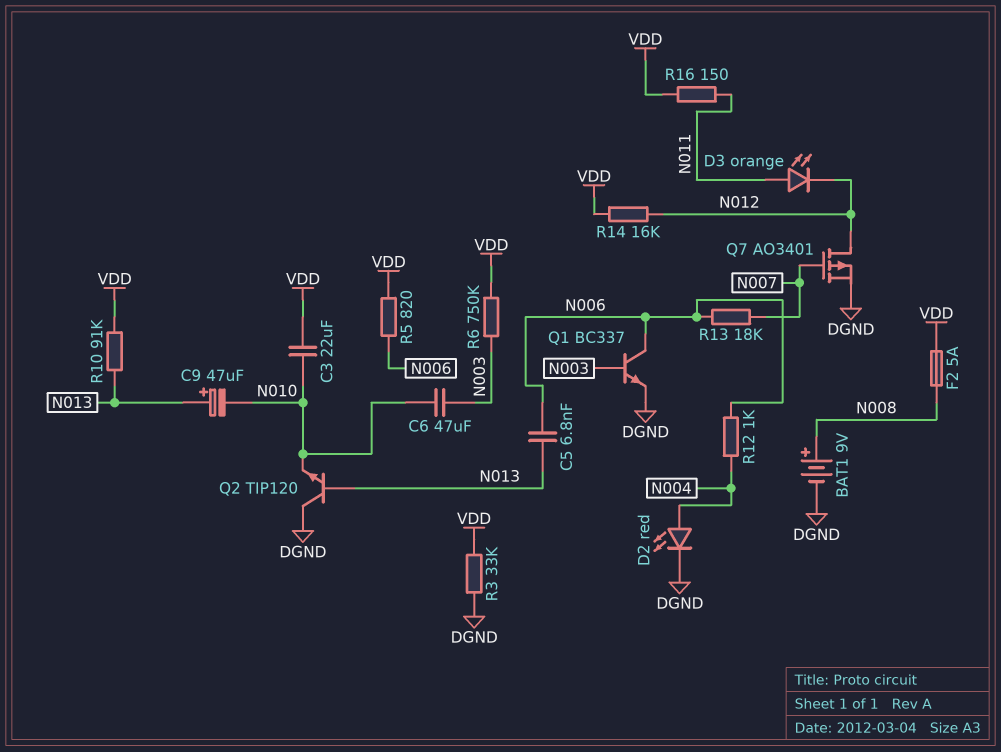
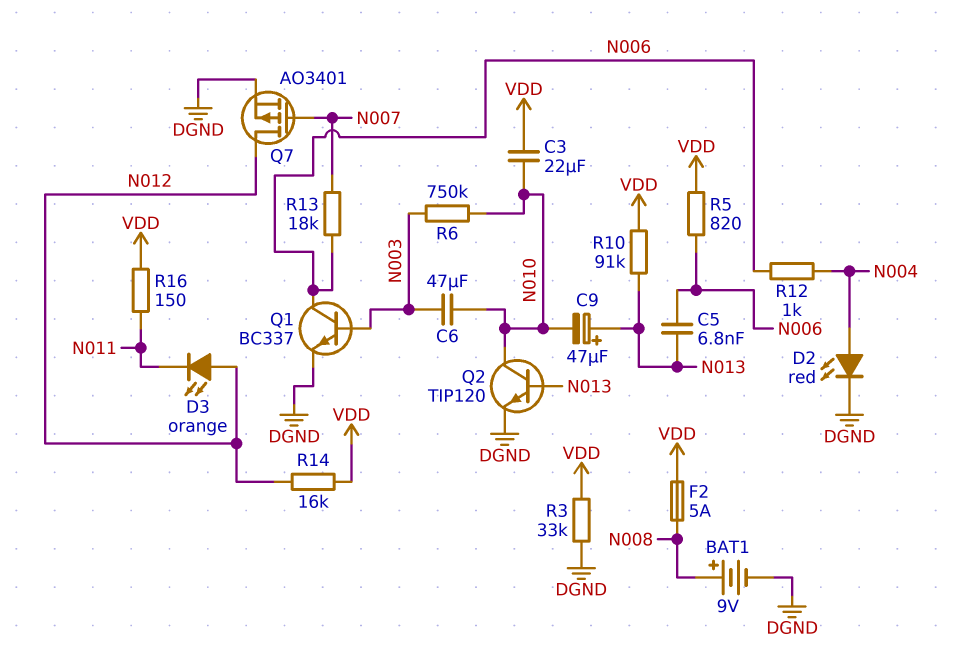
D3: LED orange (A N011, K N012) -> LED orange (A N012, K N011)
Q2: NPN TIP120 (B N013, C DGND, E N010) -> NPN TIP120 (B N013, C N010, E DGND)
R6: 750k (N003, VDD) -> 750k (N003, N010)

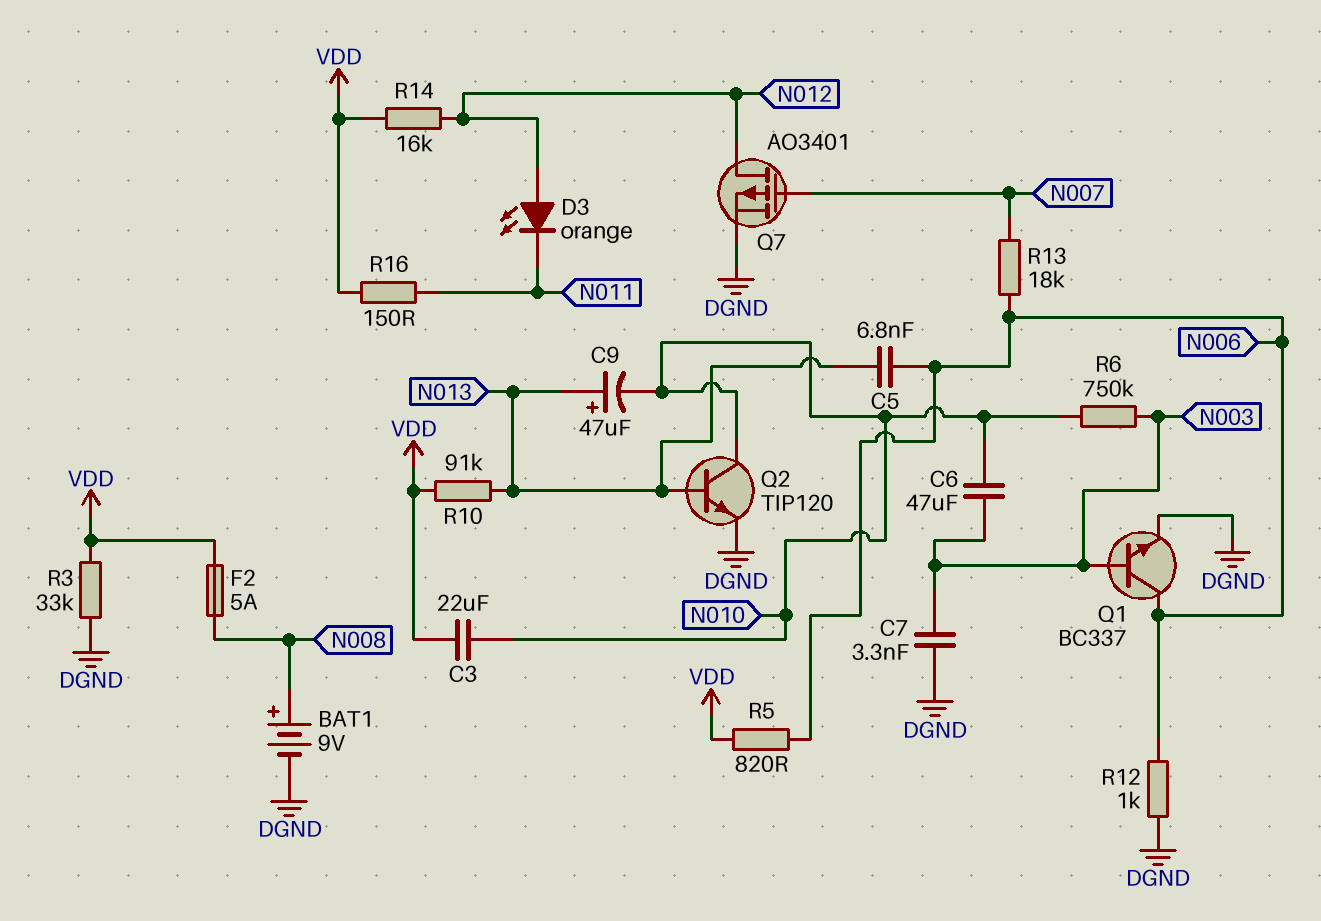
C7: none -> 3.3nF (DGND, N003)
D2: LED red (A N004, K DGND) -> none
R12: 1k (N004, N006) -> 1k (DGND, N006)

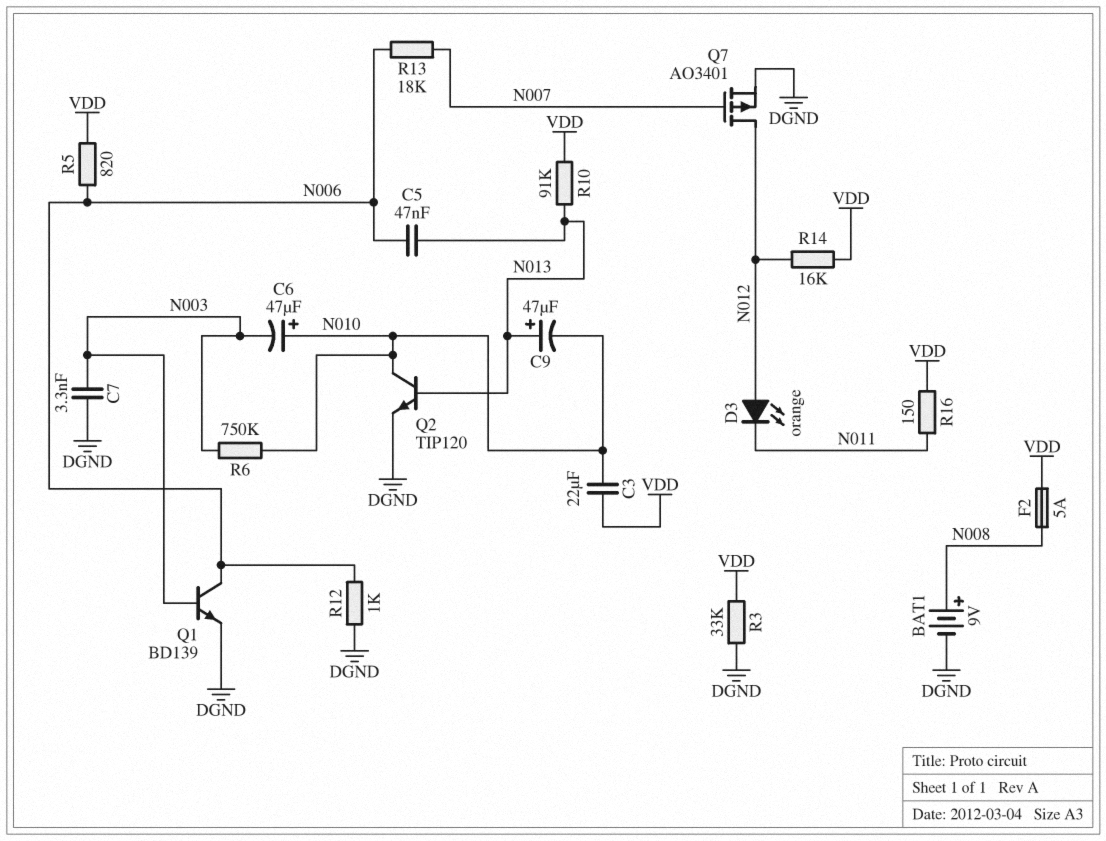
C5: 6.8nF (N006, N013) -> 47nF (N006, N013)
C6: 47uF (N003, N010) -> 47uF (plus N010, minus N003)
Q1: NPN BC337 (B N003, C N006, E DGND) -> NPN BD139 (B N003, C N006, E DGND)

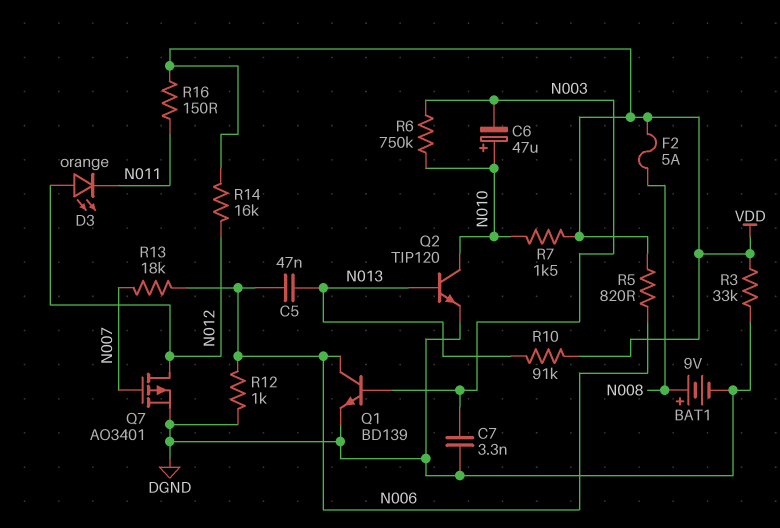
C3: 22uF (N010, VDD) -> none
C9: 47uF (plus N013, minus N010) -> none
R7: none -> 1.5k (N010, VDD)

